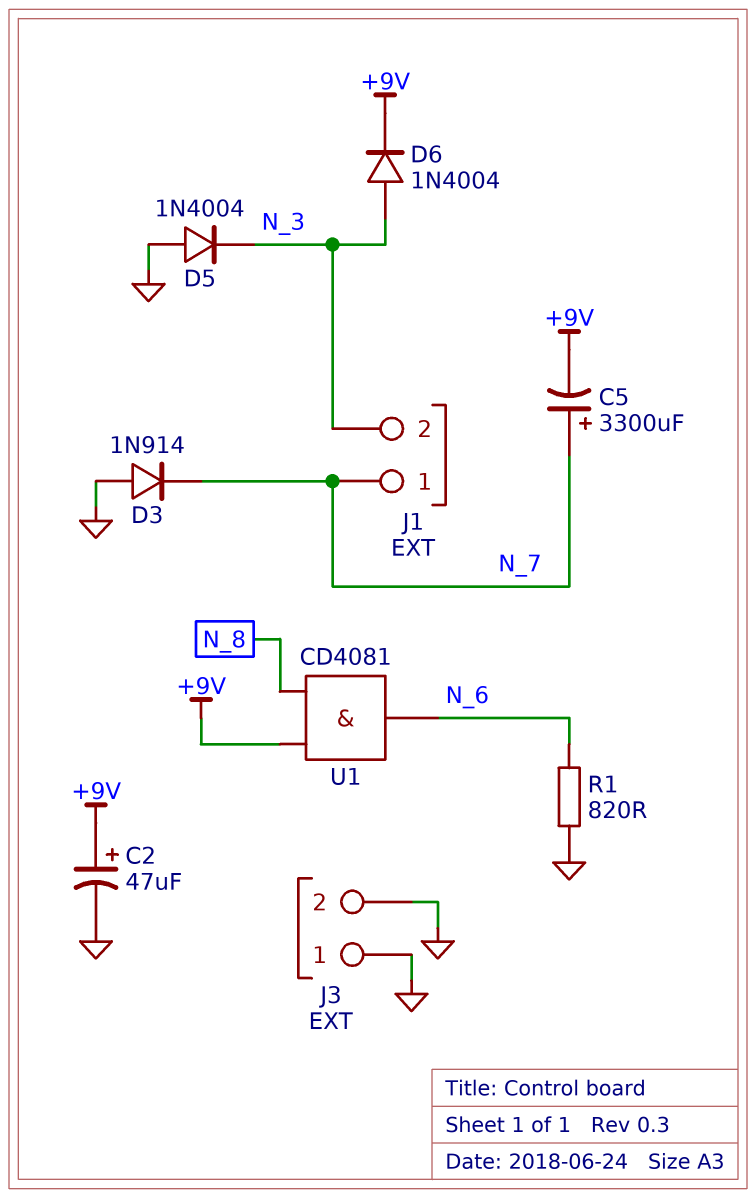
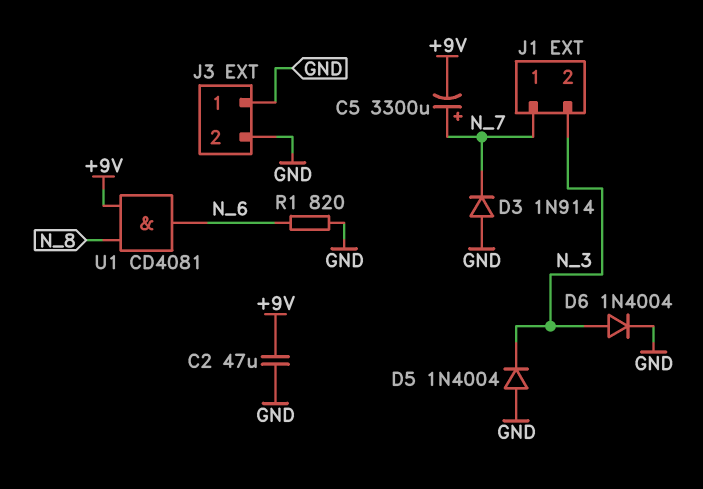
C2: 47uF (plus +9V, minus GND) -> 47uF (+9V, GND)
D6: diode 1N4004 (A N_3, K +9V) -> diode 1N4004 (A N_3, K GND)

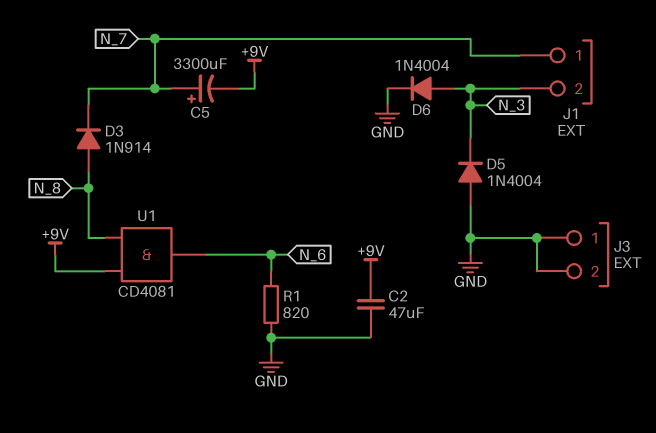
D3: diode 1N914 (A GND, K N_7) -> diode 1N914 (A N_8, K N_7)

